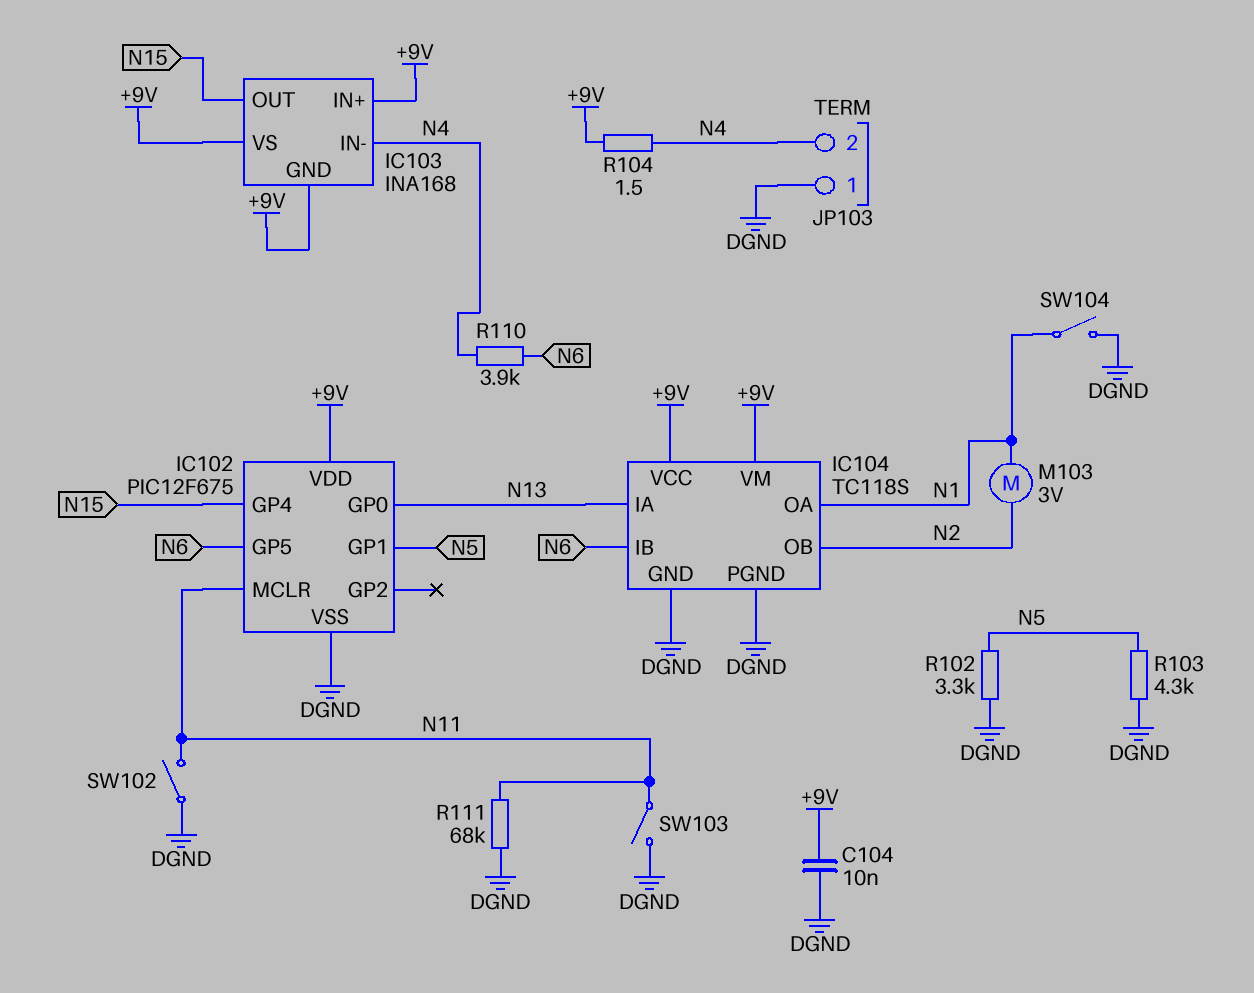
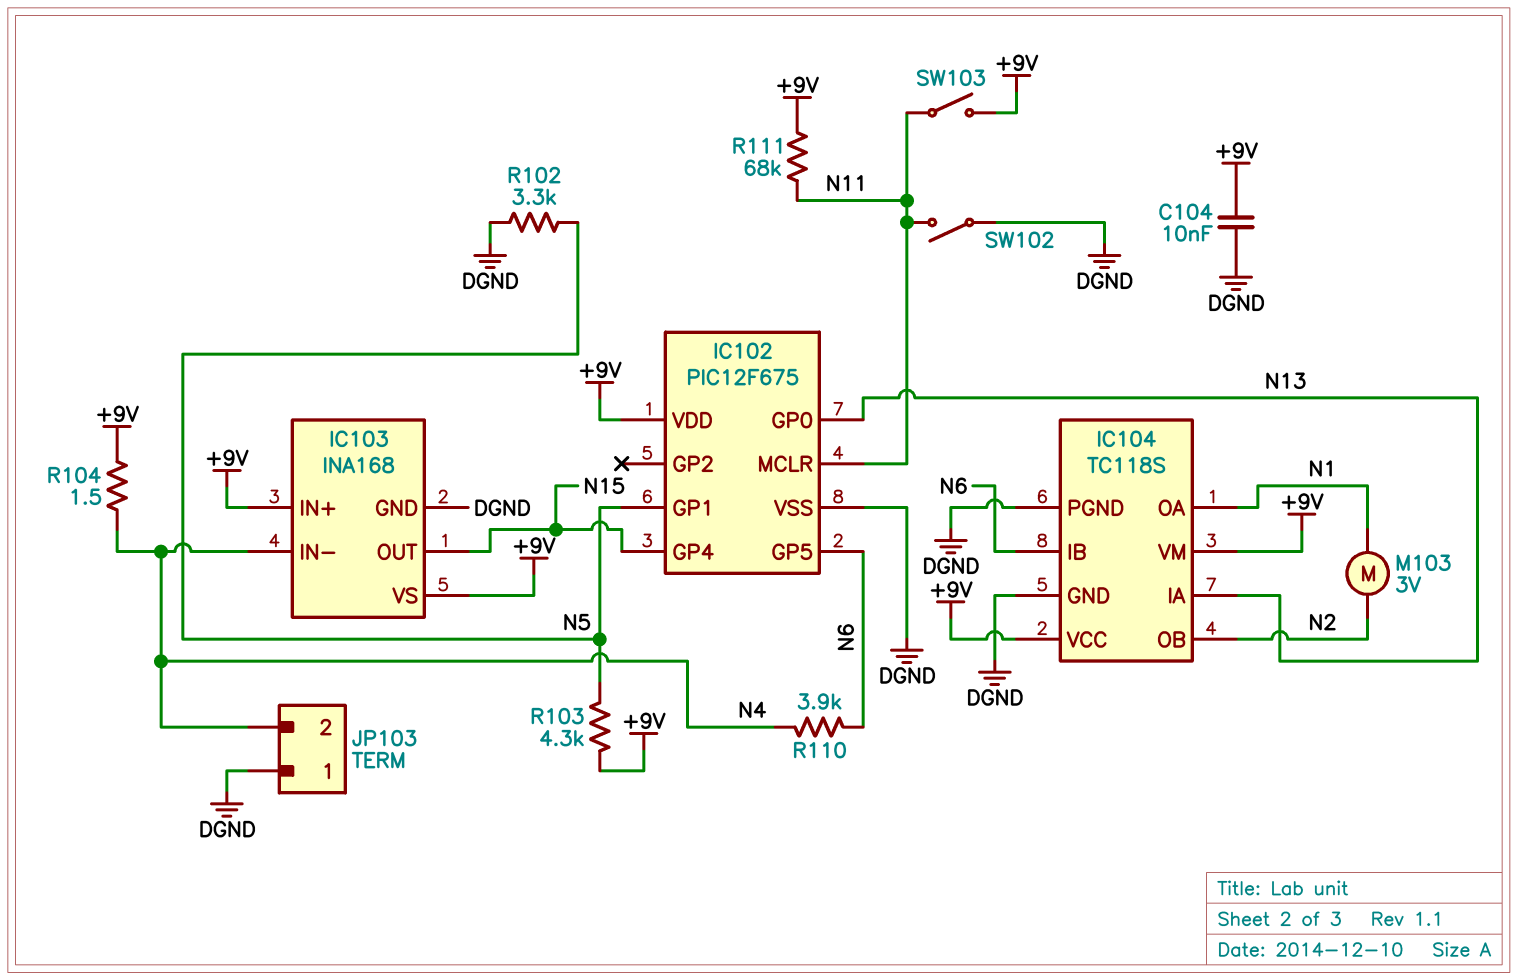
IC103 pin GND: +9V -> DGND
R103: 4.3k (DGND, N5) -> 4.3k (+9V, N5)
R111: 68k (DGND, N11) -> 68k (+9V, N11)
SW103: switch (DGND, N11) -> switch (+9V, N11)
SW104: switch (DGND, N1) -> none

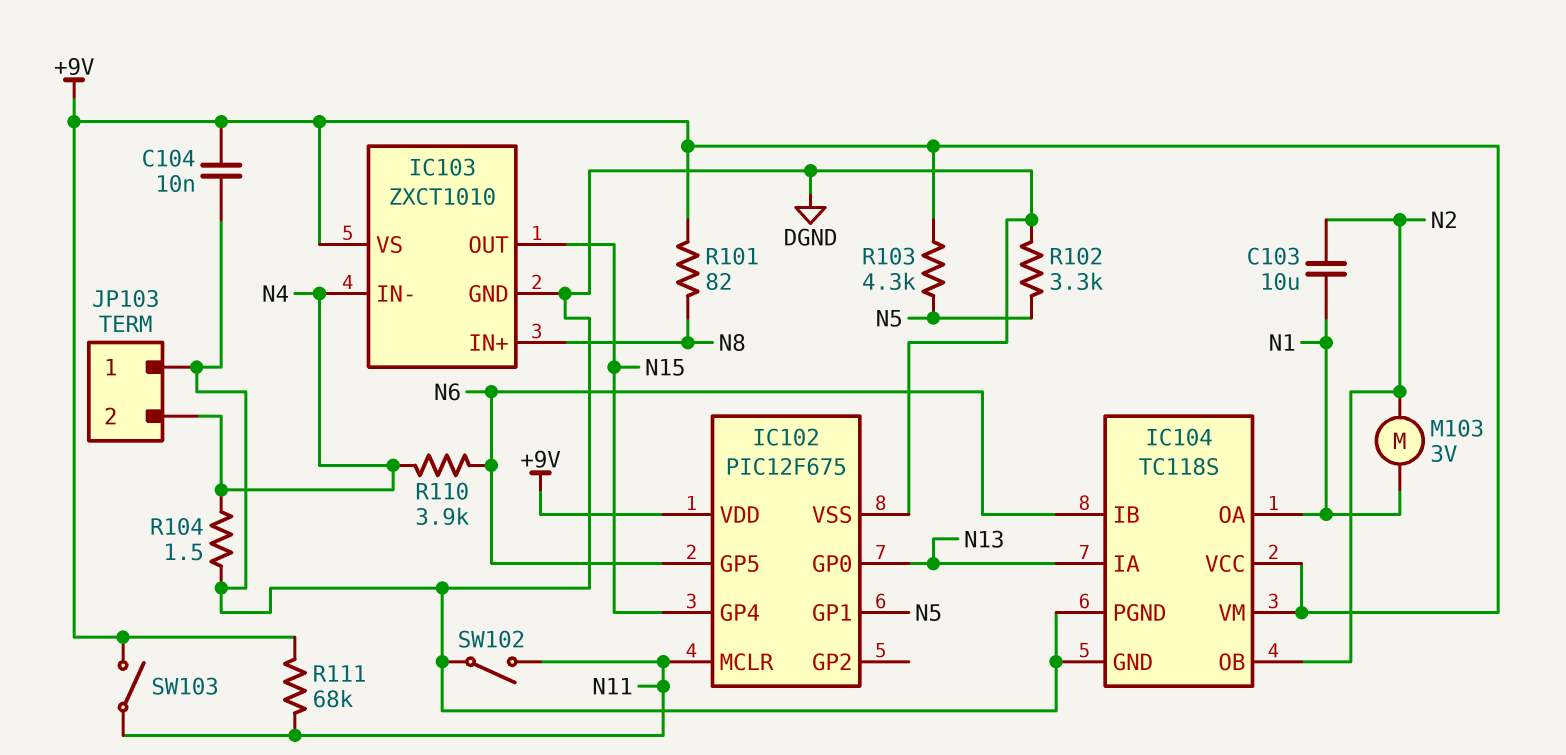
C103: none -> 10uF (N1, N2)
IC103: INA168 -> ZXCT1010
IC103 pin IN+: +9V -> N8
R101: none -> 82 (+9V, N8)
R104: 1.5 (+9V, N4) -> 1.5 (DGND, N4)

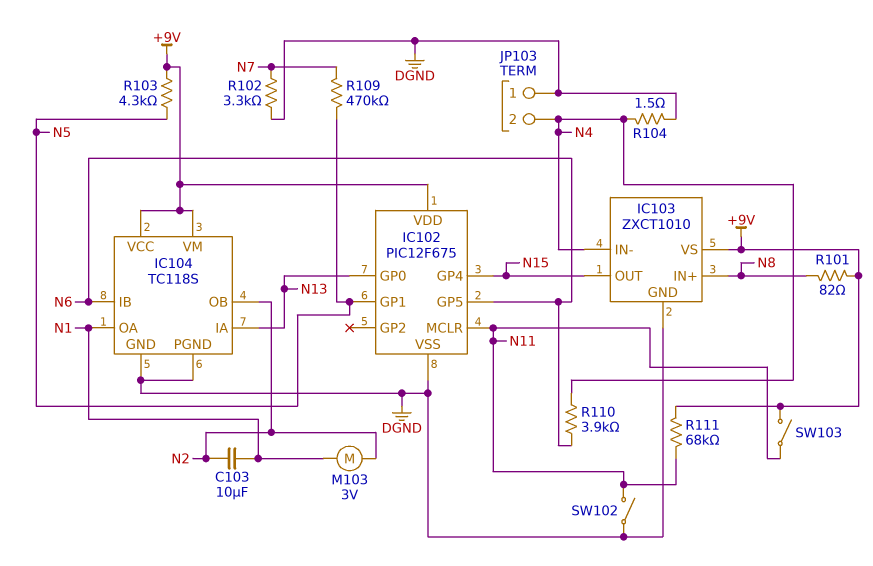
C104: 10nF (+9V, DGND) -> none
R102: 3.3k (DGND, N5) -> 3.3k (DGND, N7)
R109: none -> 470k (N5, N7)

